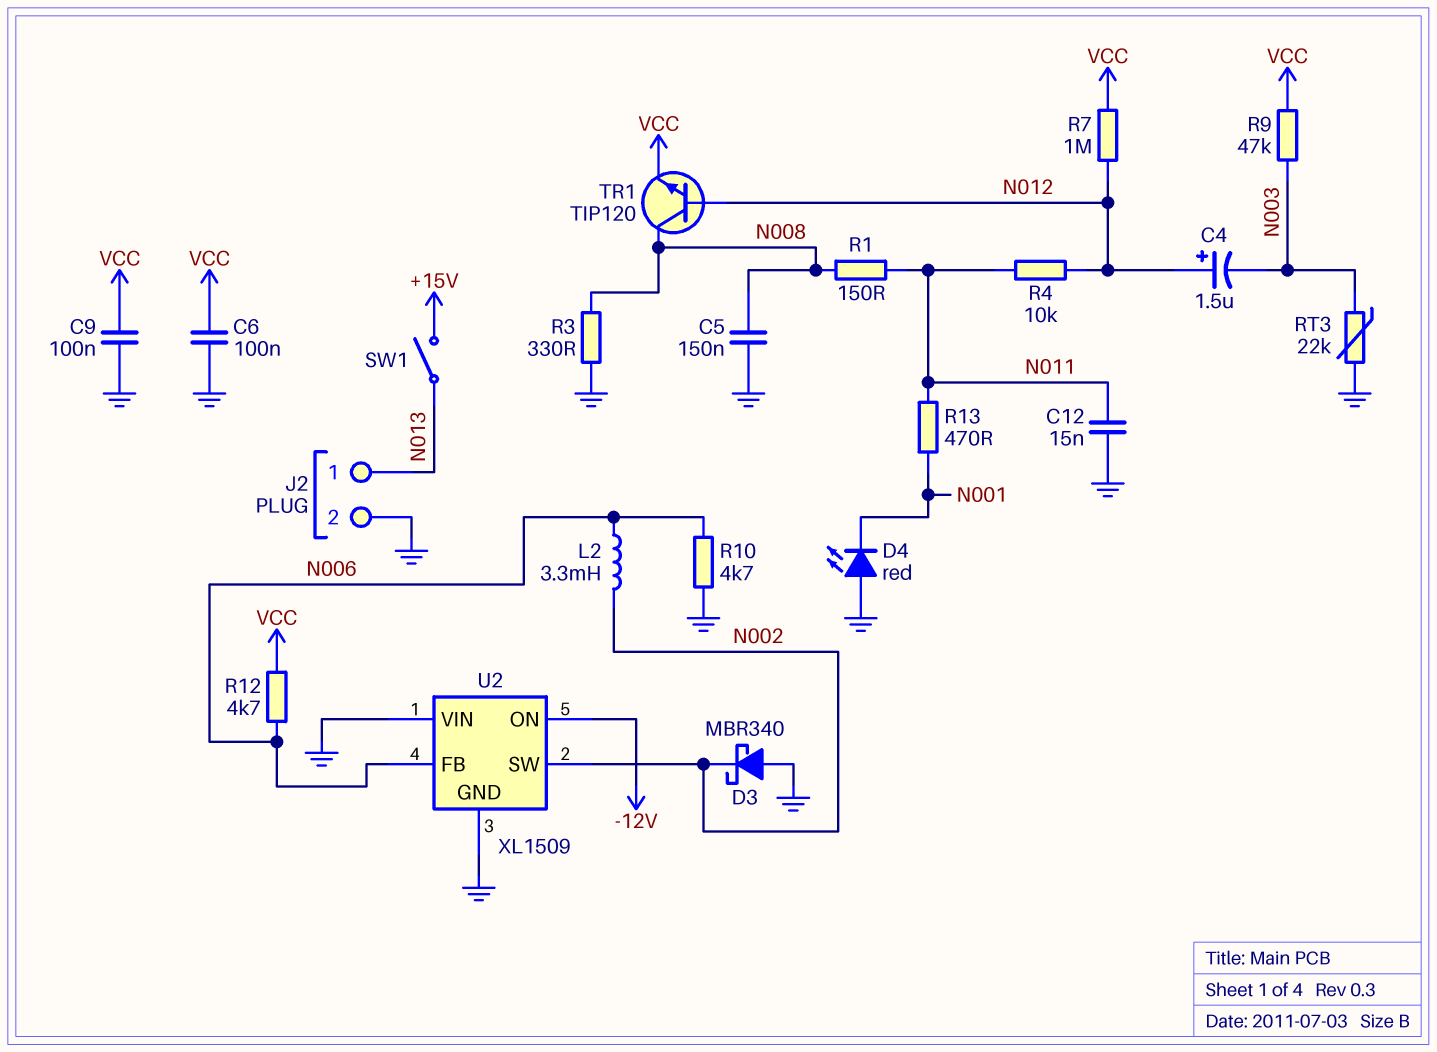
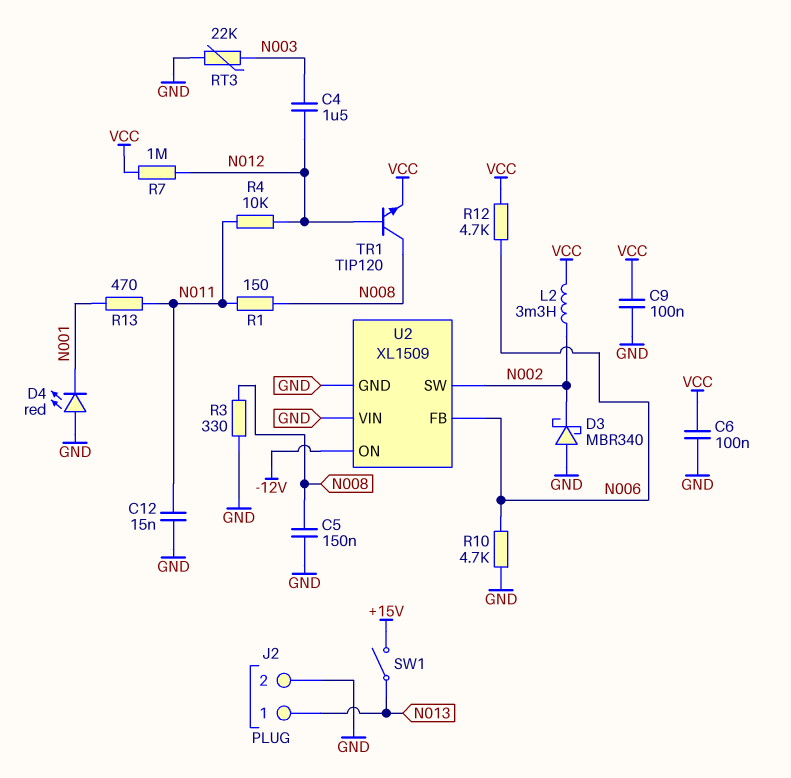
C4: 1.5uF (plus N012, minus N003) -> 1.5uF (N003, N012)
L2: 3.3mH (N002, N006) -> 3.3mH (N002, VCC)
R9: 47k (N003, VCC) -> none

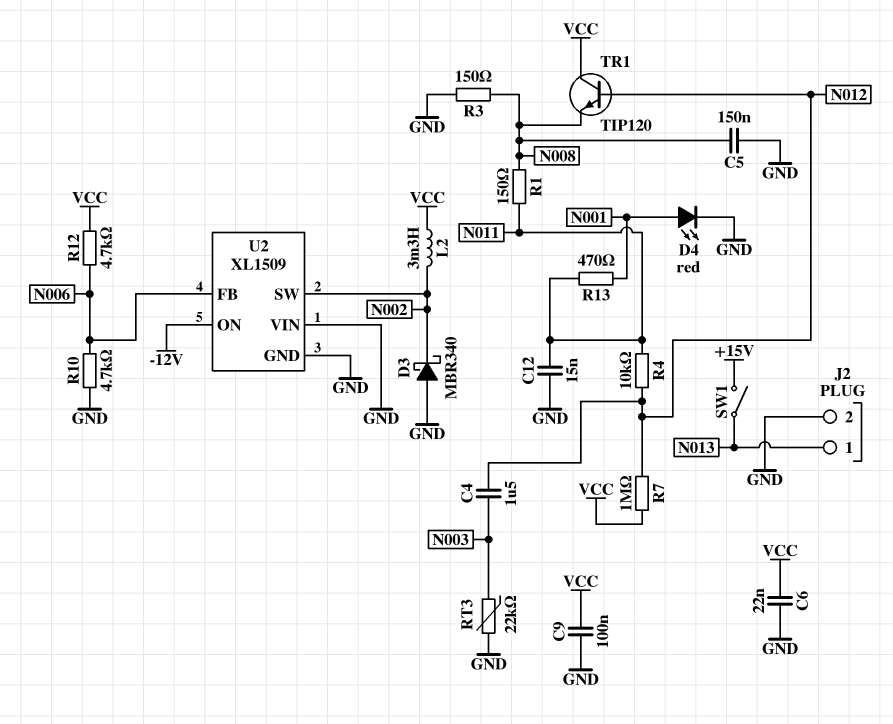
C6: 100nF (GND, VCC) -> 22nF (GND, VCC)
D4: LED red (A GND, K N001) -> LED red (A N001, K GND)
R3: 330 (GND, N008) -> 150 (GND, N008)
TR1: NPN TIP120 (B N012, C N008, E VCC) -> NPN TIP120 (B N012, C VCC, E N008)

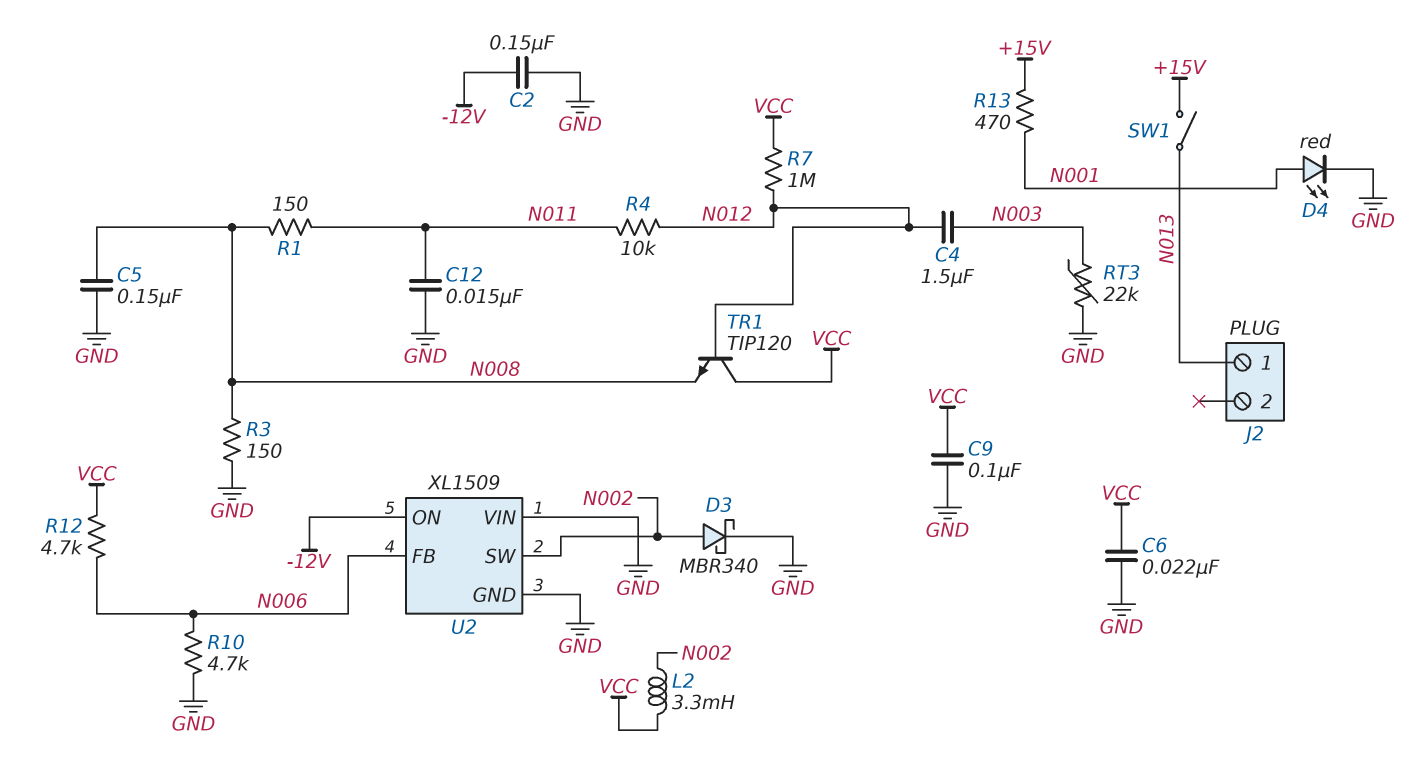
C2: none -> 150nF (-12V, GND)
D3: schottky MBR340 (A GND, K N002) -> schottky MBR340 (A N002, K GND)
J2 pin 2: GND -> none
R13: 470 (N001, N011) -> 470 (+15V, N001)

